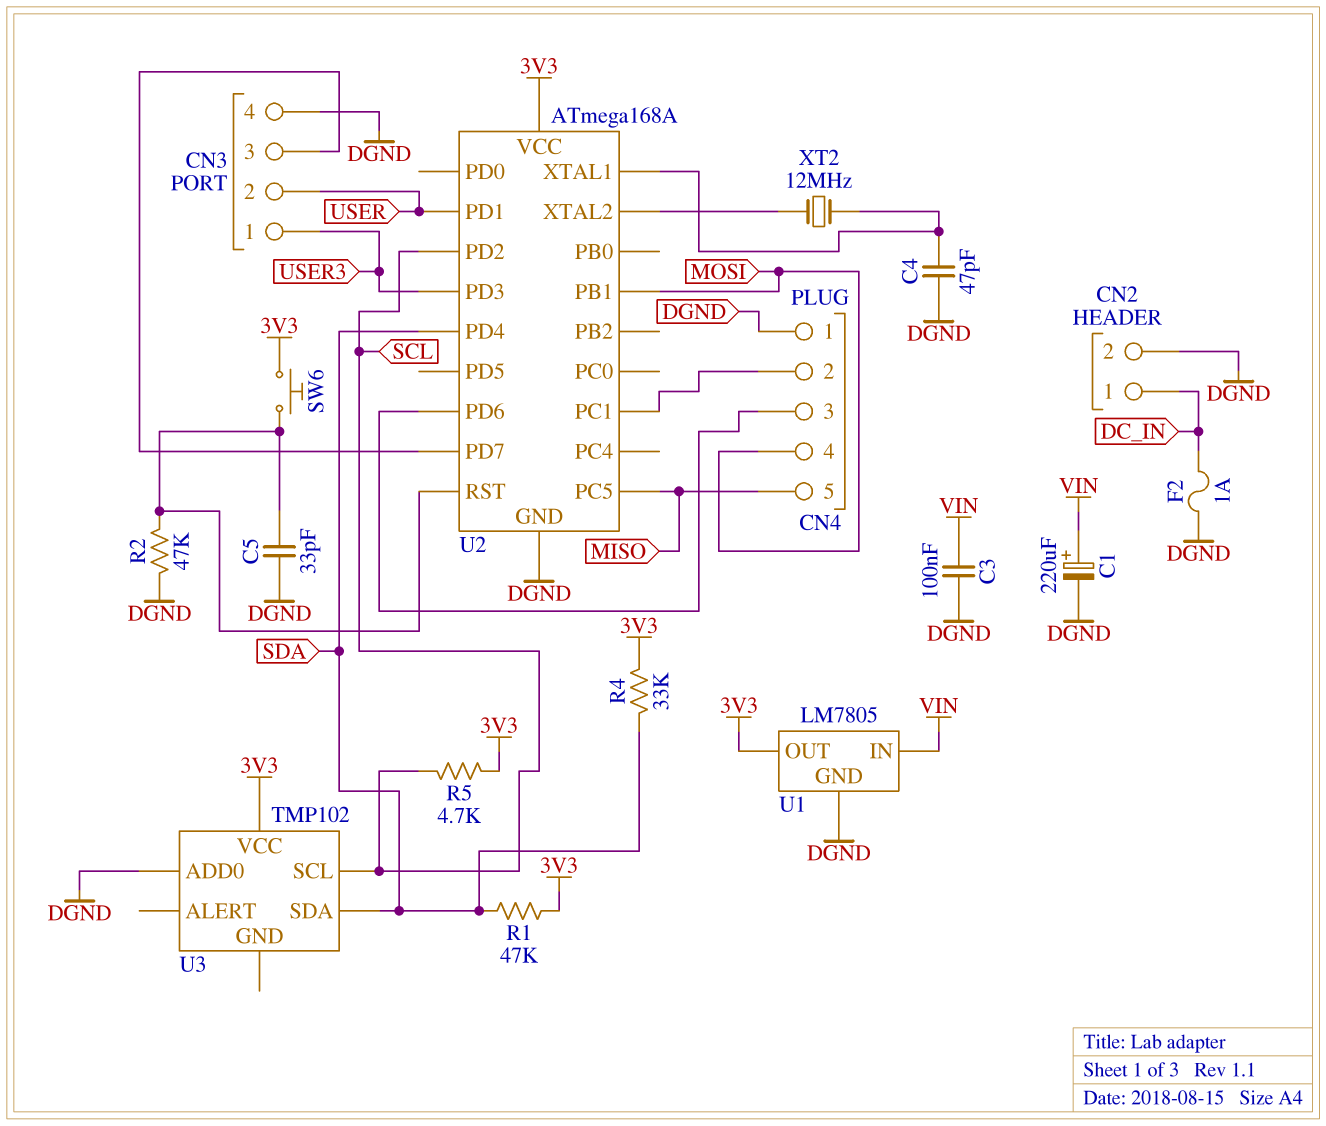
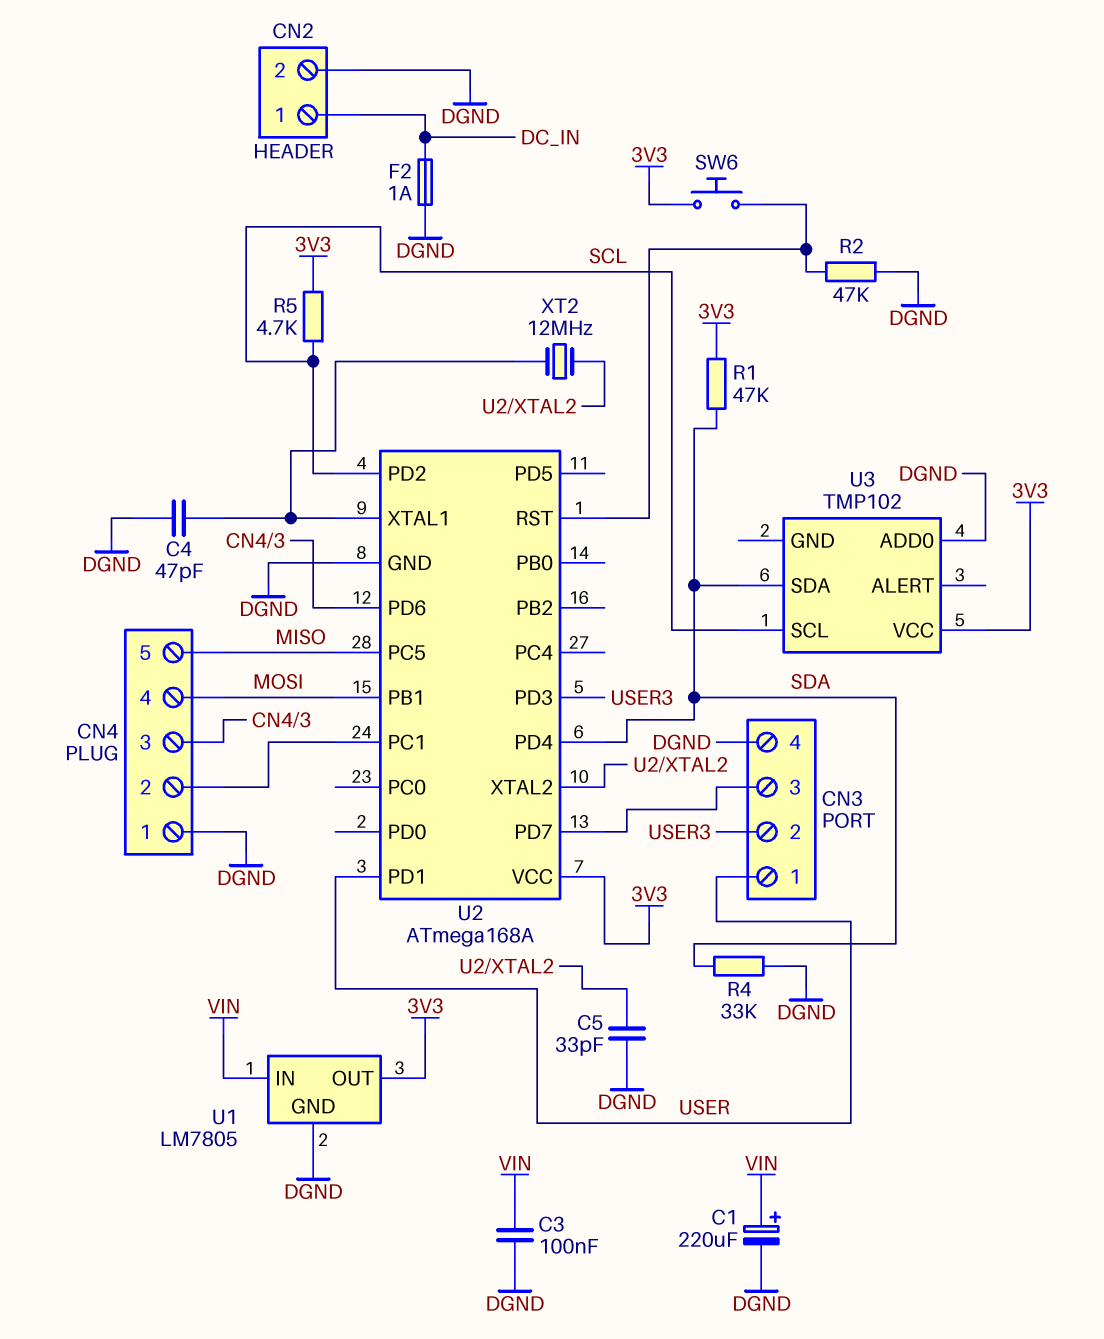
C5: 33pF (DGND, U2/RST) -> 33pF (DGND, U2/XTAL2)
CN3 pin 1: USER3 -> USER
CN3 pin 2: USER -> USER3
R4: 33k (3V3, SDA) -> 33k (DGND, SDA)

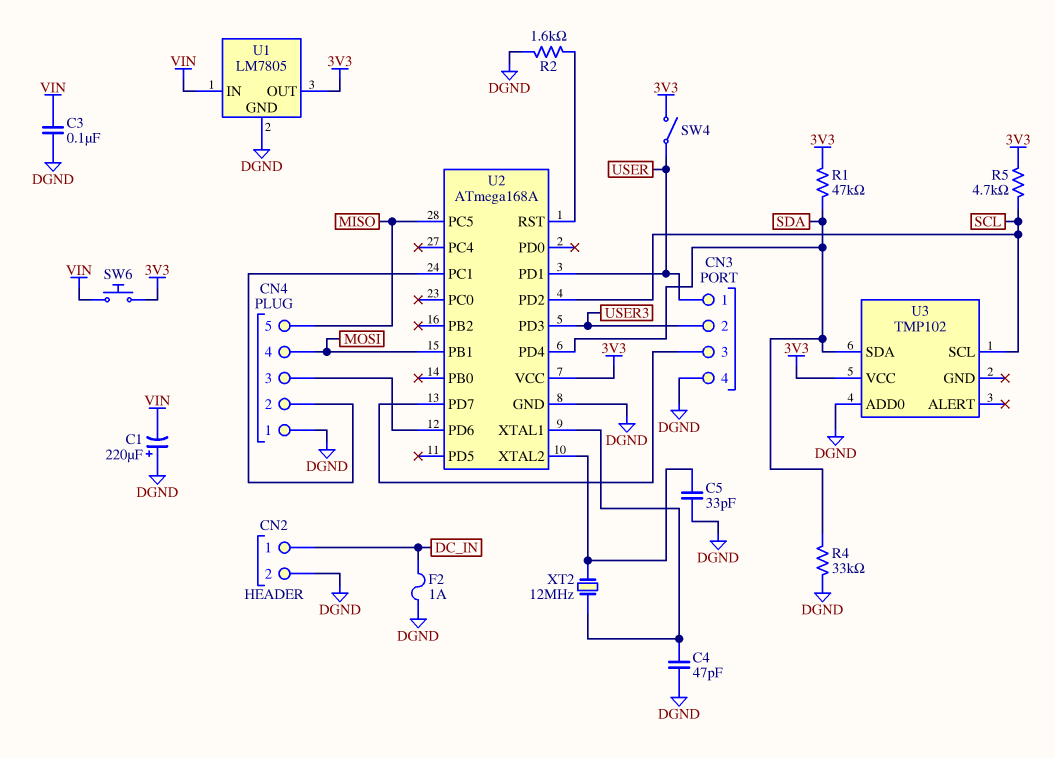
C1: 220uF (plus VIN, minus DGND) -> 220uF (plus DGND, minus VIN)
R2: 47k (DGND, U2/RST) -> 1.6k (DGND, U2/RST)
SW4: none -> switch (3V3, USER)
SW6: button (3V3, U2/RST) -> button (3V3, VIN)

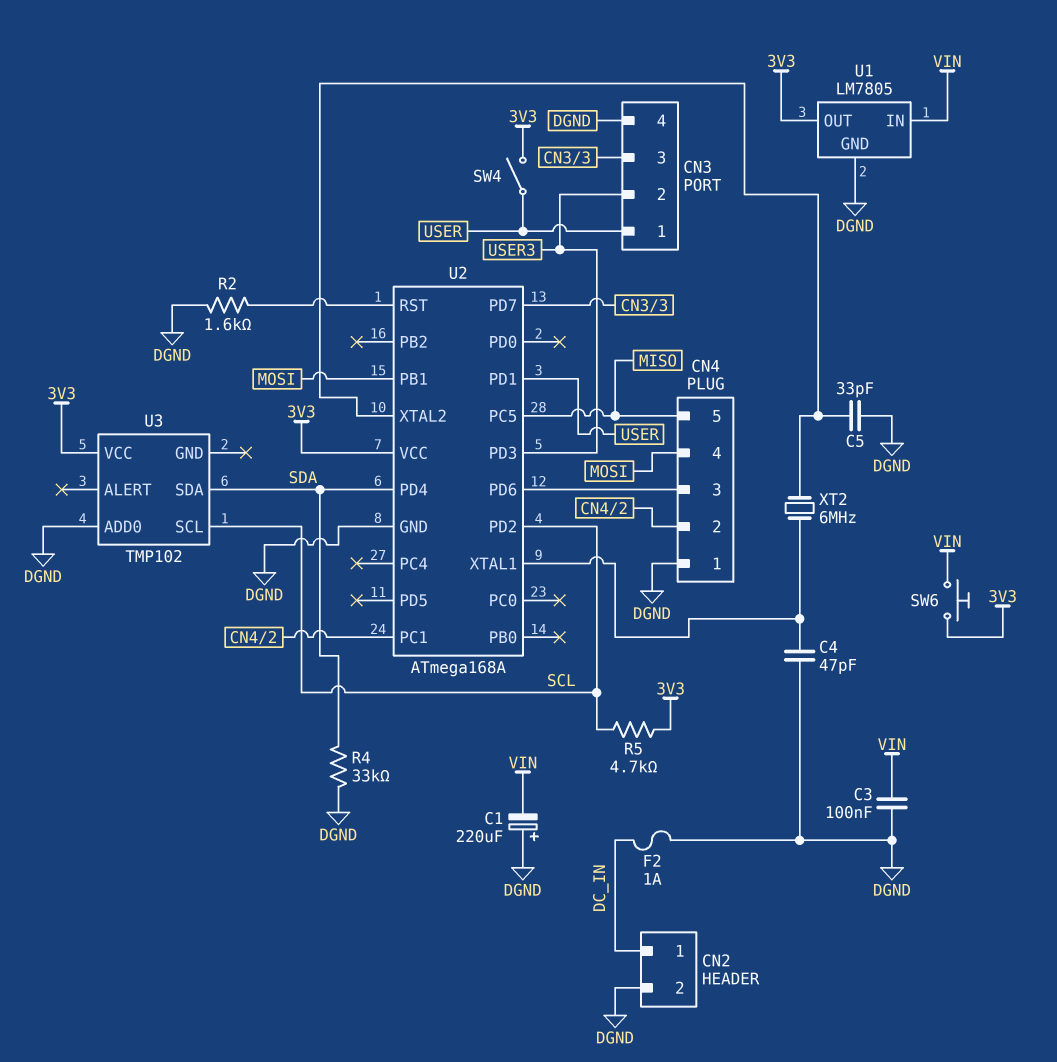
R1: 47k (3V3, SDA) -> none
XT2: 12MHz (U2/XTAL1, U2/XTAL2) -> 6MHz (U2/XTAL1, U2/XTAL2)

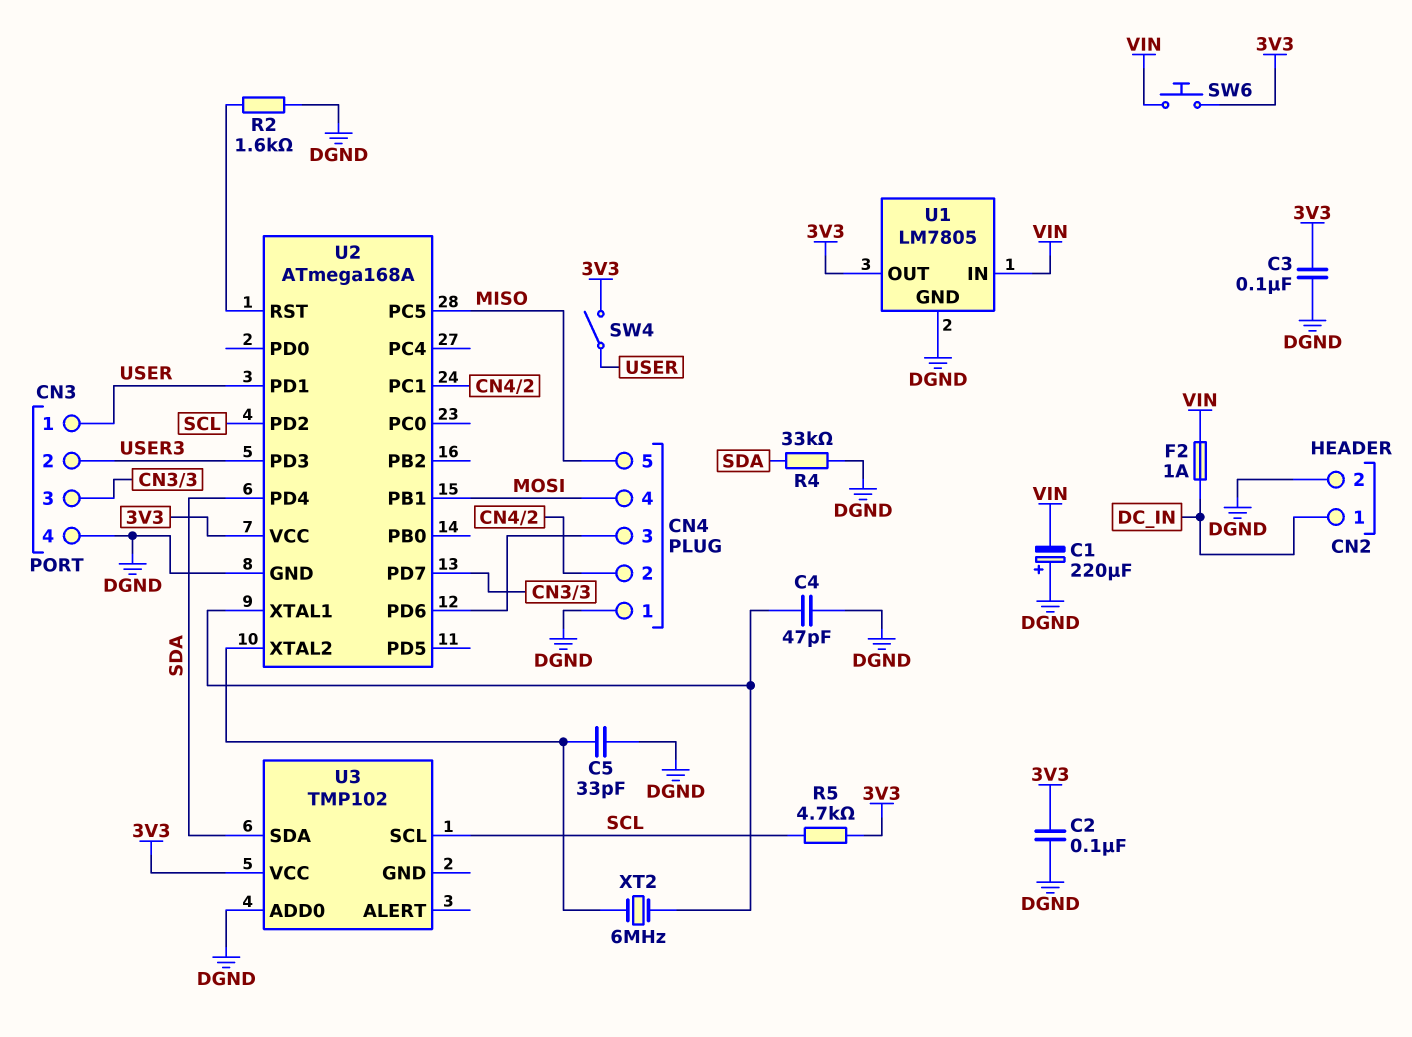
C2: none -> 100nF (3V3, DGND)
C3: 100nF (DGND, VIN) -> 100nF (3V3, DGND)
F2: 1A (DC_IN, DGND) -> 1A (DC_IN, VIN)

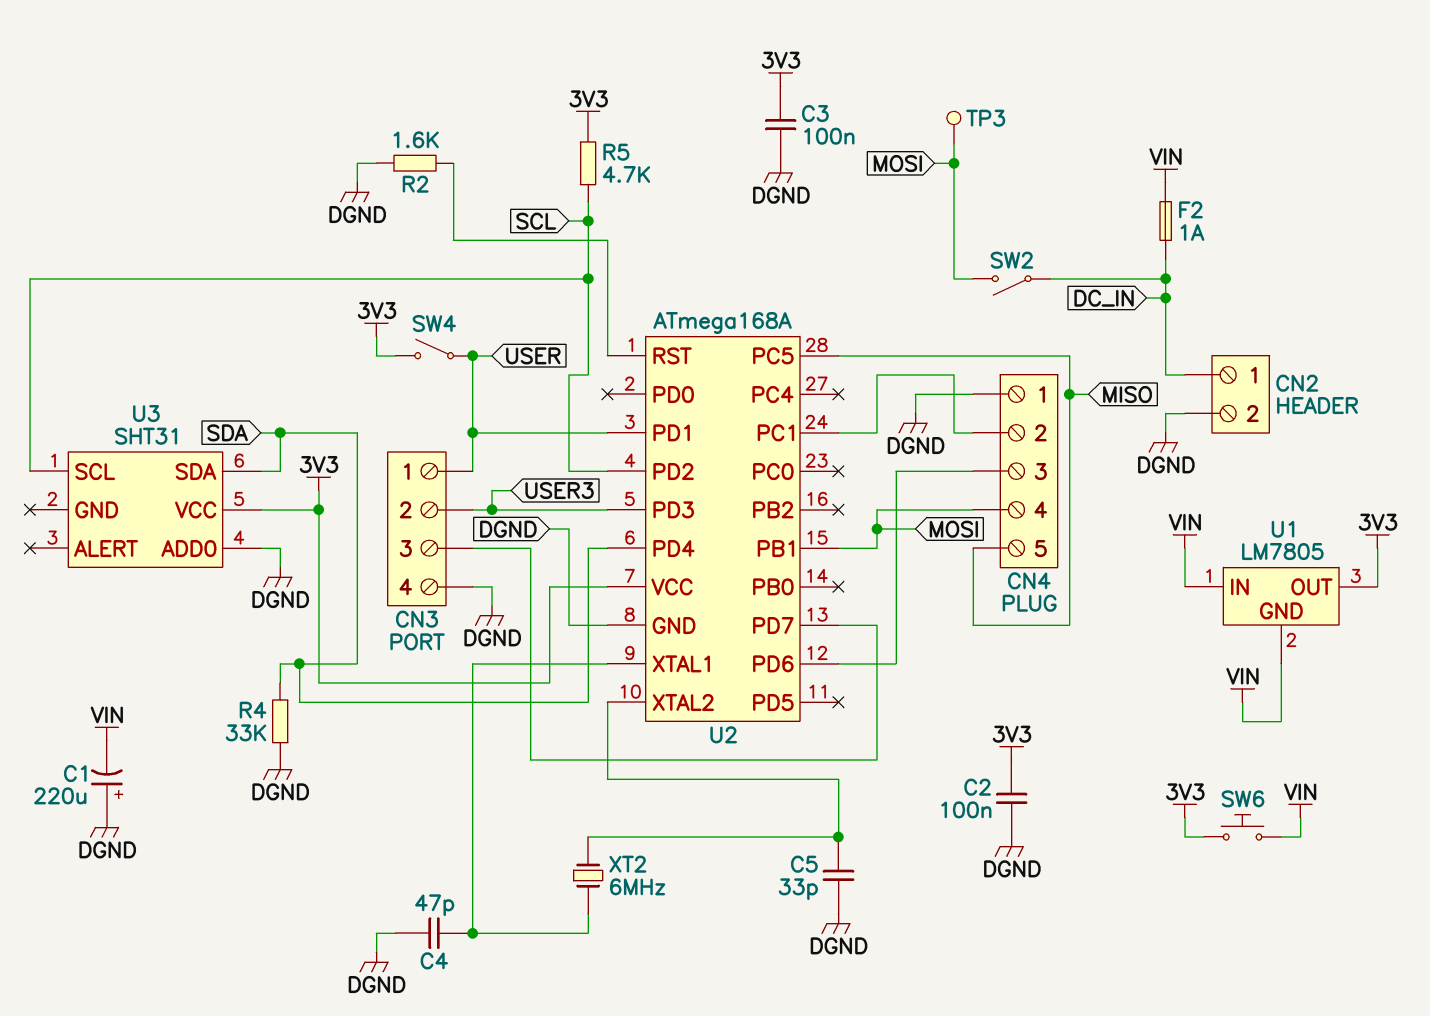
SW2: none -> switch (DC_IN, MOSI)
TP3: none -> test point (MOSI)
U1 pin GND: DGND -> VIN
U3: TMP102 -> SHT31

